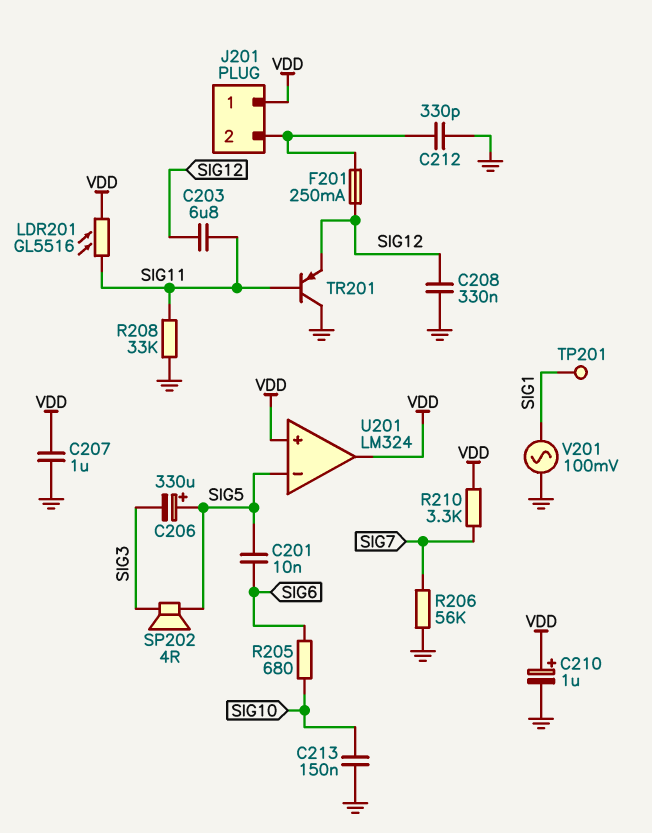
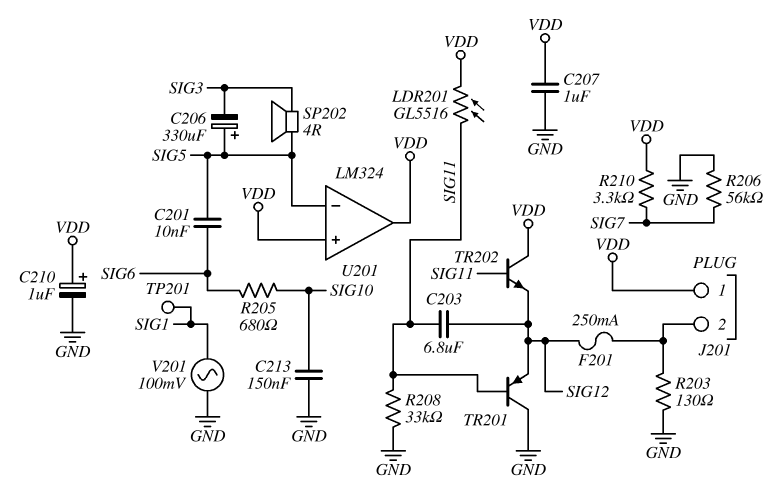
C208: 330nF (GND, SIG12) -> none
C212: 330pF (GND, J201/2) -> none
R203: none -> 130 (GND, J201/2)
TR202: none -> NPN (B SIG11, C VDD, E SIG12)

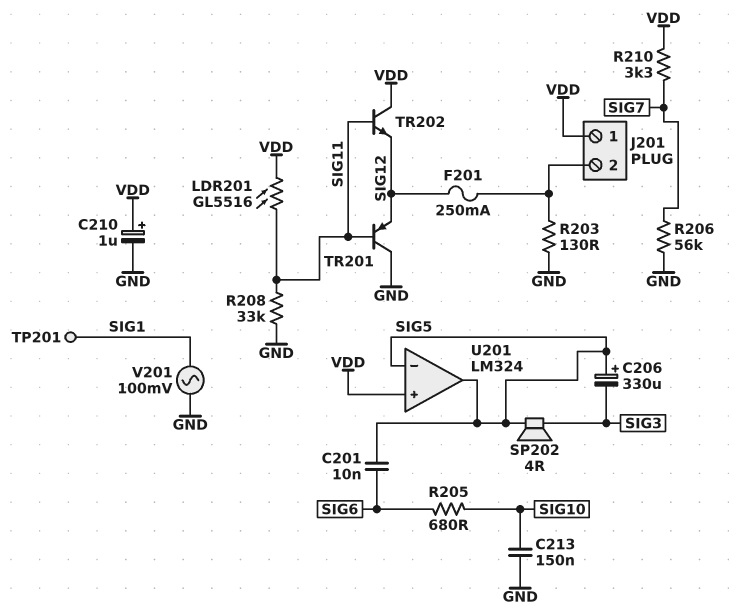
C203: 6.8uF (SIG11, SIG12) -> none
C207: 1uF (GND, VDD) -> none
U201 pin out: VDD -> SIG5

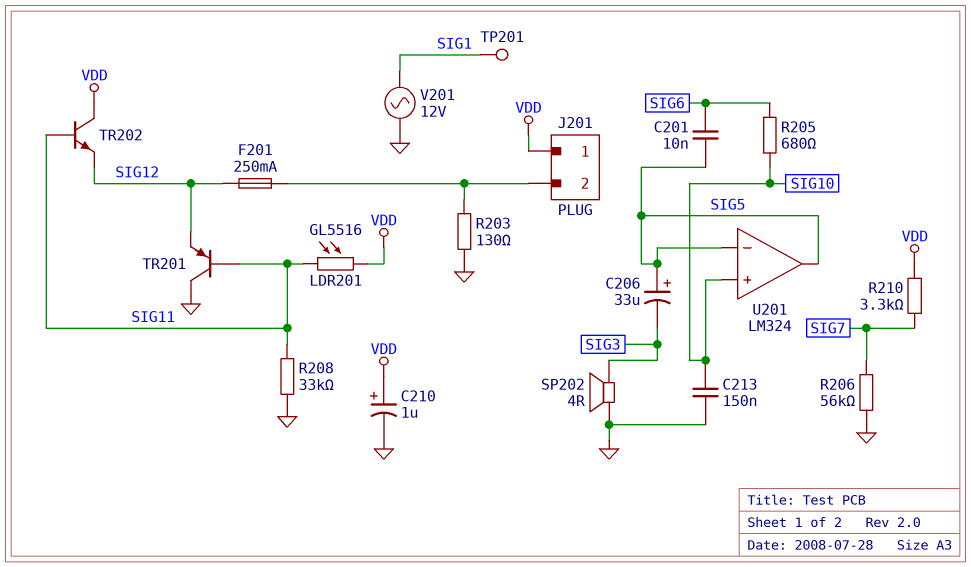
C206: 330uF (plus SIG5, minus SIG3) -> 33uF (plus SIG5, minus SIG3)
SP202: speaker 4R (SIG3, SIG5) -> speaker 4R (GND, SIG3)
U201 pin in+: VDD -> SIG10
V201: AC 100mV (GND, SIG1) -> AC 12V (GND, SIG1)

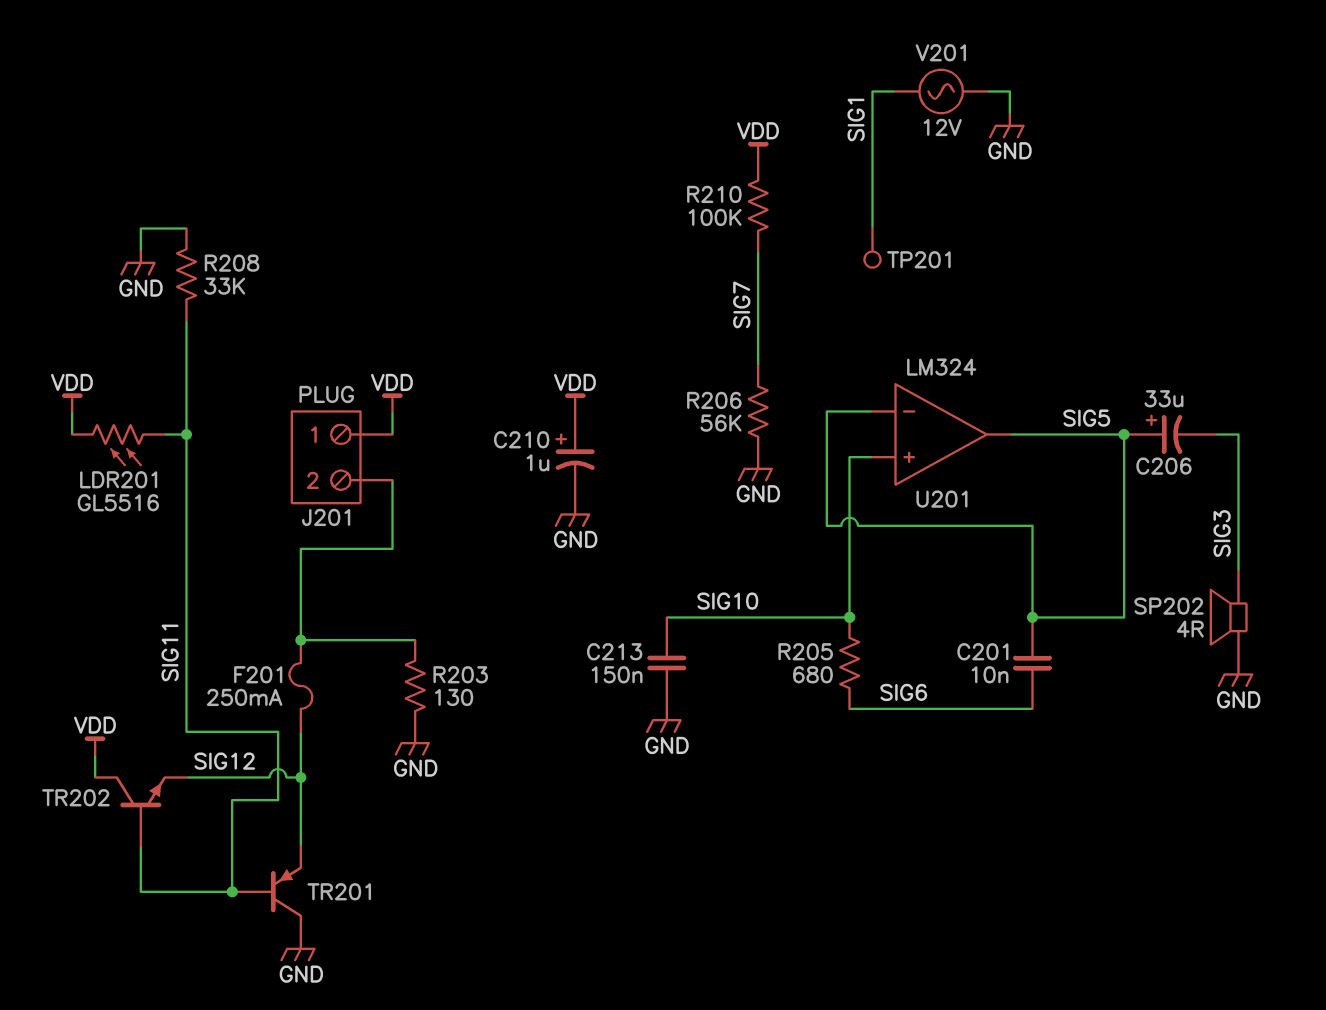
R210: 3.3k (SIG7, VDD) -> 100k (SIG7, VDD)

